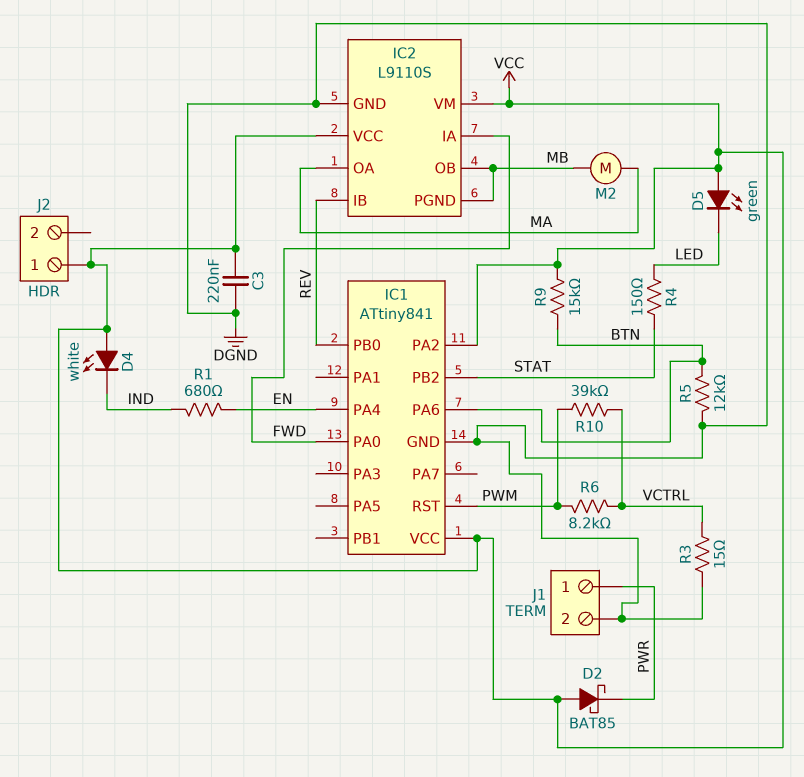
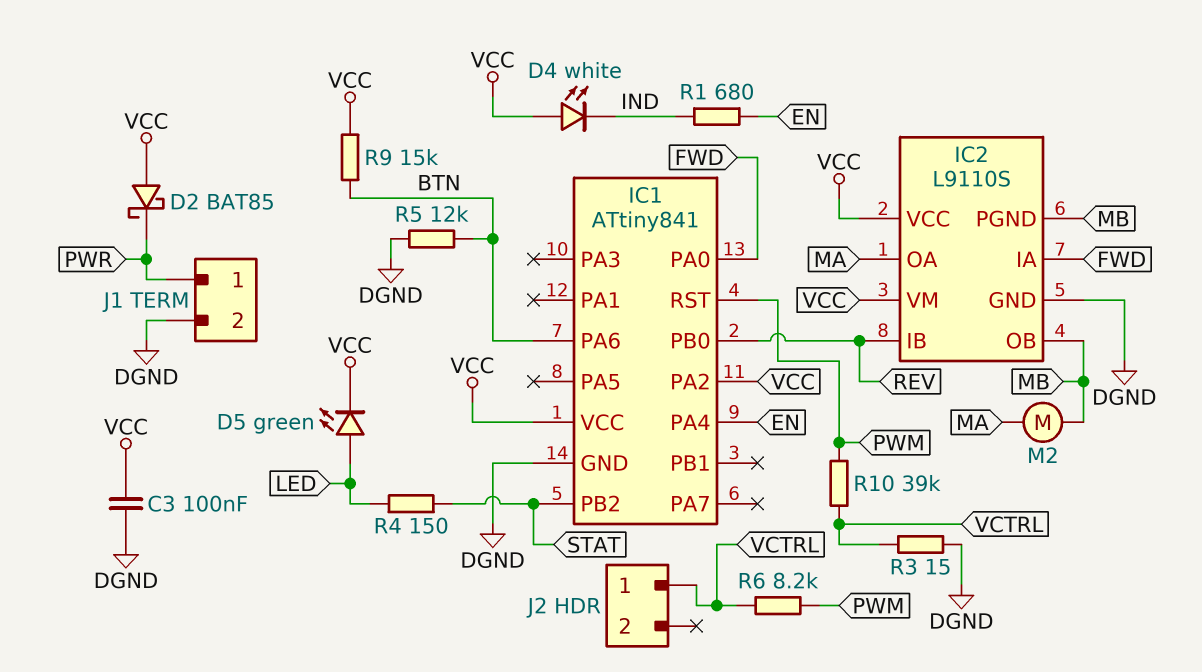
C3: 220nF (DGND, VCC) -> 100nF (DGND, VCC)
D5: LED green (A VCC, K LED) -> LED green (A LED, K VCC)
J2 pin 1: VCC -> VCTRL

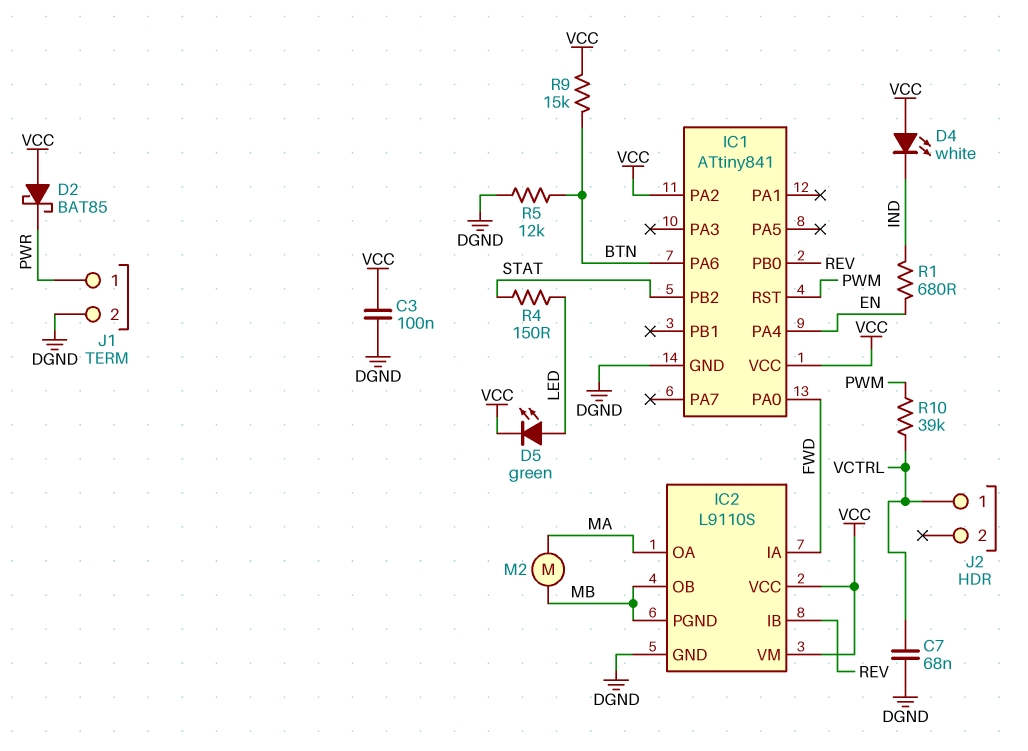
C7: none -> 68nF (DGND, VCTRL)
R3: 15 (DGND, VCTRL) -> none
R6: 8.2k (PWM, VCTRL) -> none

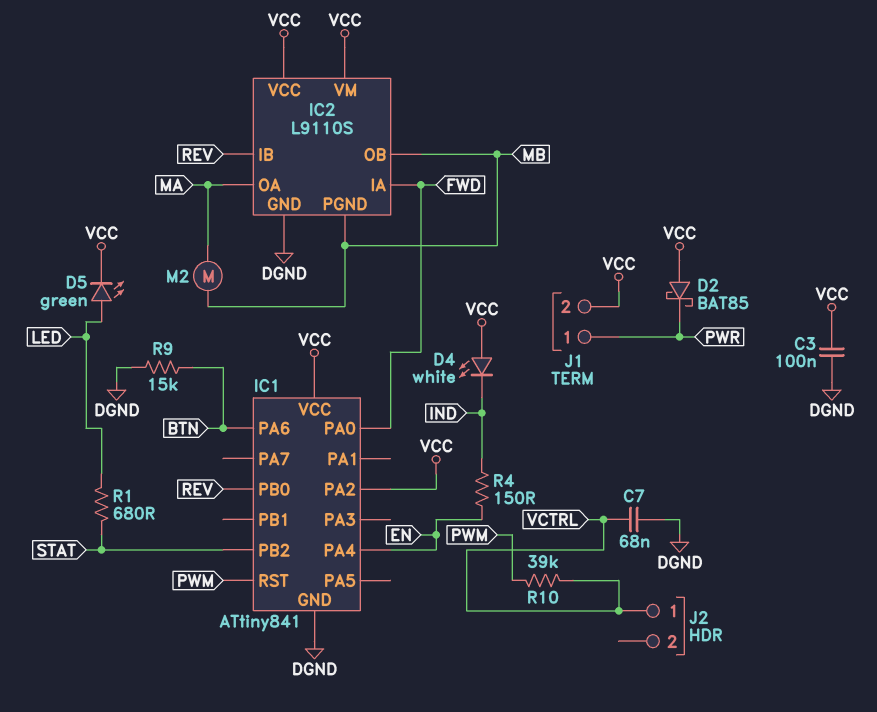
J1 pin 2: DGND -> VCC
R1: 680 (EN, IND) -> 680 (LED, STAT)
R4: 150 (LED, STAT) -> 150 (EN, IND)
R5: 12k (BTN, DGND) -> none
R9: 15k (BTN, VCC) -> 15k (BTN, DGND)

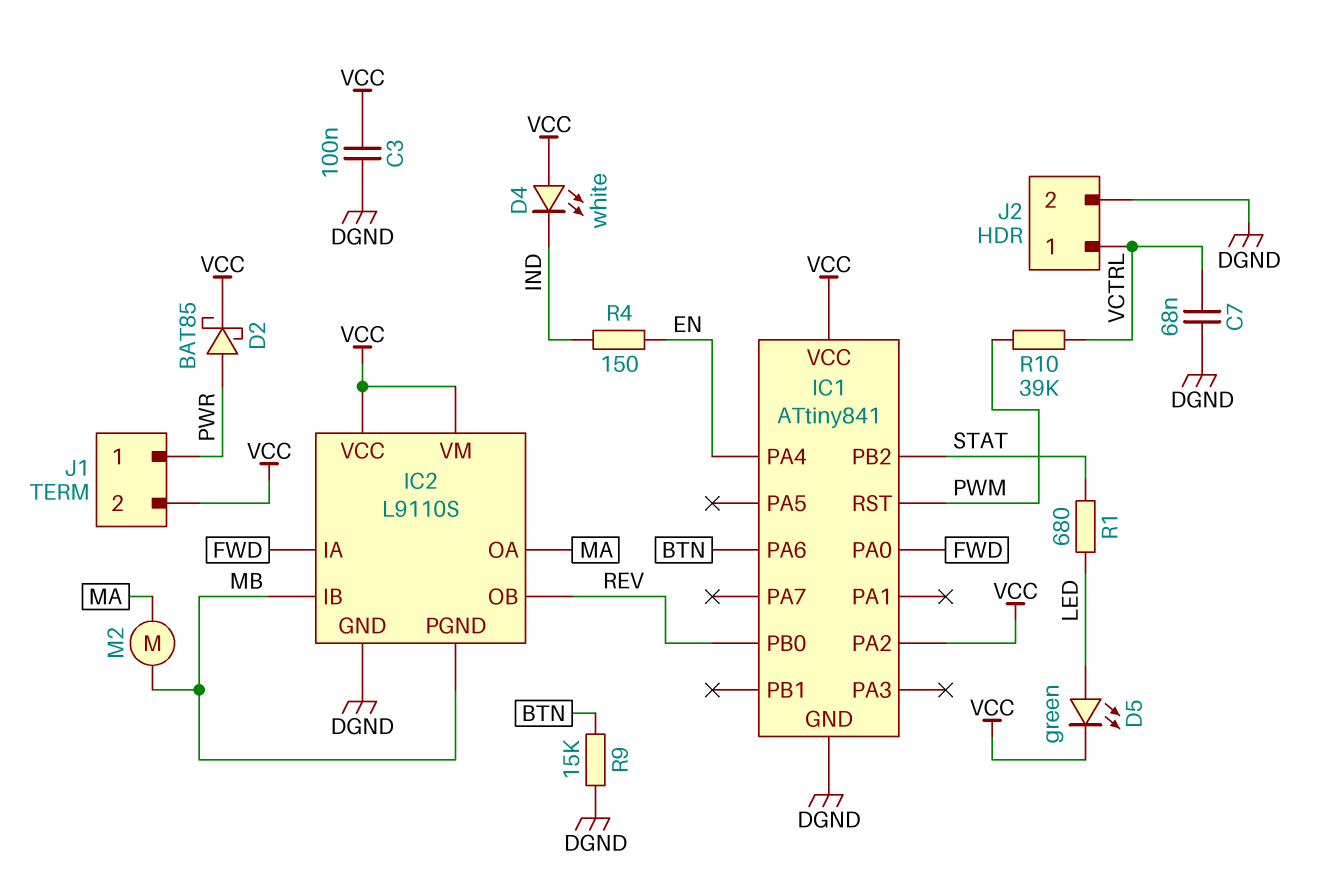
D2: schottky BAT85 (A VCC, K PWR) -> schottky BAT85 (A PWR, K VCC)
IC2 pin IB: REV -> MB
IC2 pin OB: MB -> REV
J2 pin 2: none -> DGND

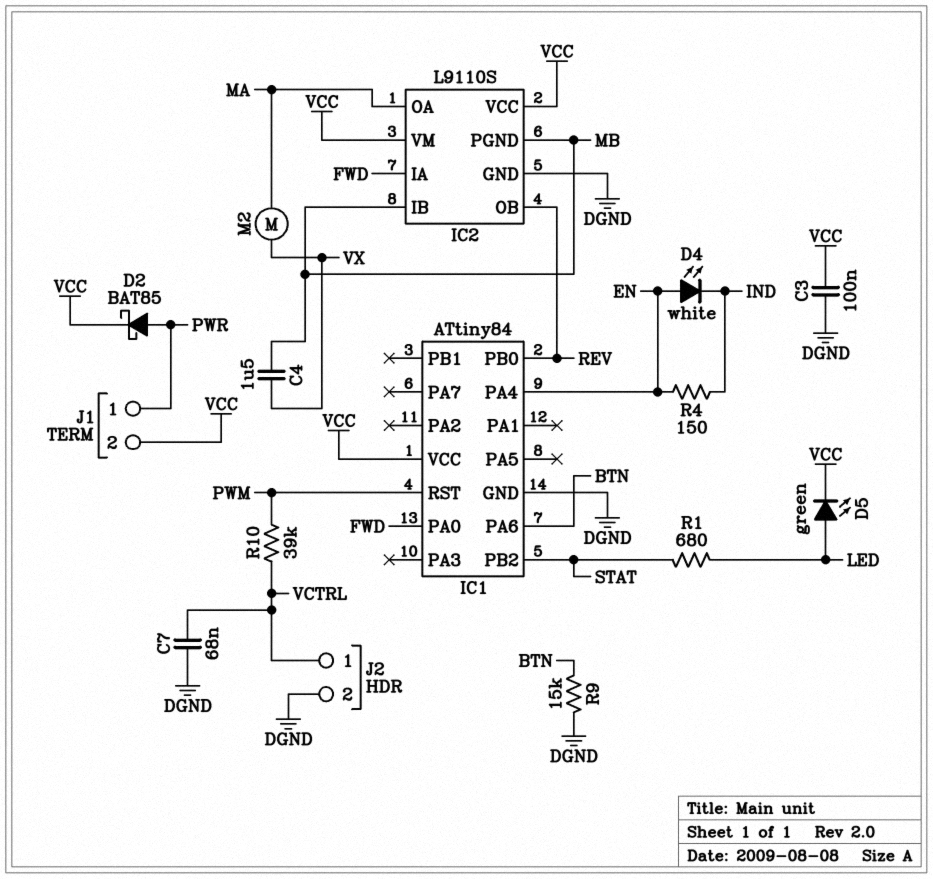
C4: none -> 1.5uF (MB, VX)
D4: LED white (A VCC, K IND) -> LED white (A EN, K IND)
IC1: ATtiny841 -> ATtiny84
IC1 pin PA2: VCC -> none
M2: motor (MA, MB) -> motor (MA, VX)

